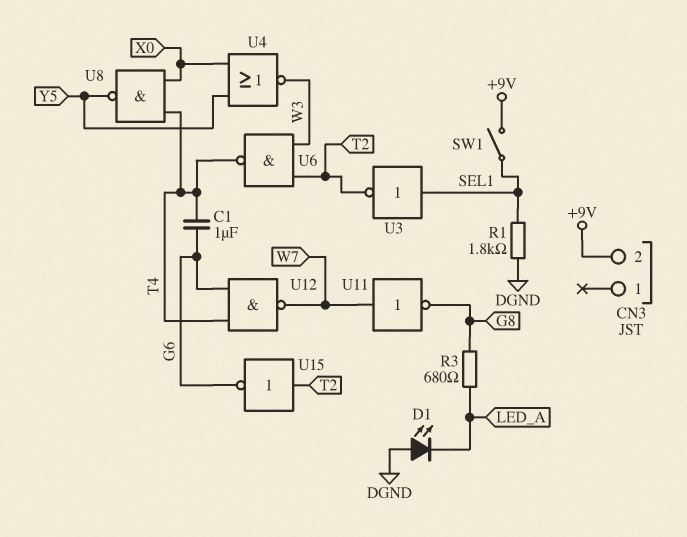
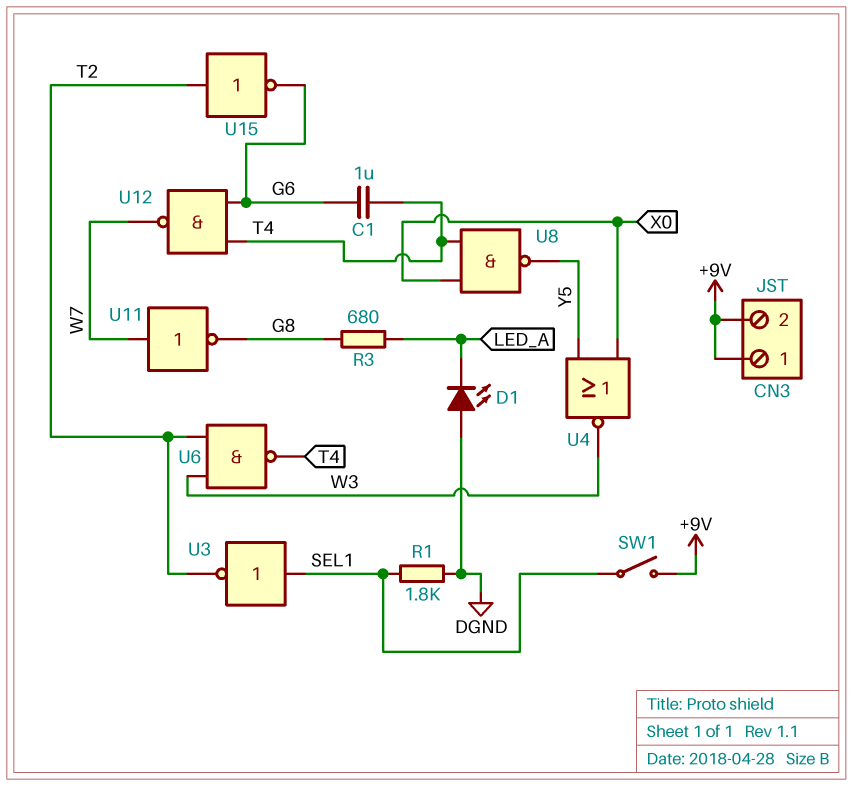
CN3 pin 1: none -> +9V

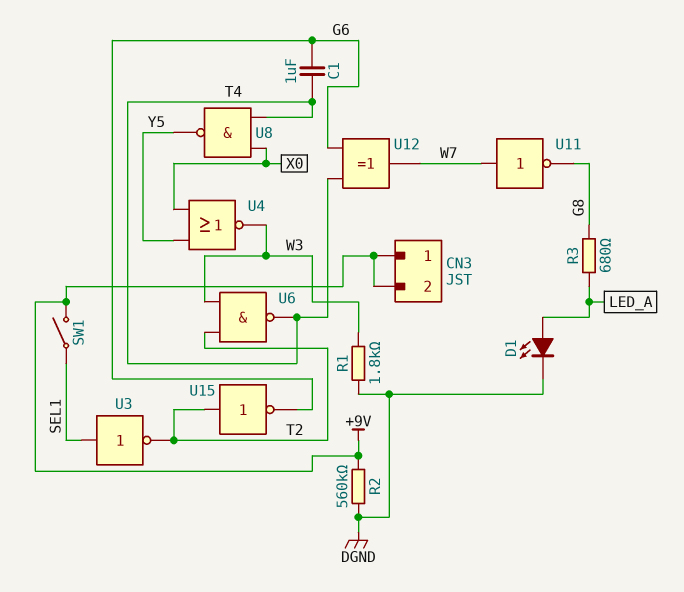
D1: LED (A DGND, K LED_A) -> LED (A LED_A, K DGND)
R1: 1.8k (DGND, SEL1) -> 1.8k (DGND, W3)
R2: none -> 560k (+9V, DGND)
U12: NAND (in G6, in T4, out W7) -> XOR (in G6, in T4, out W7)

